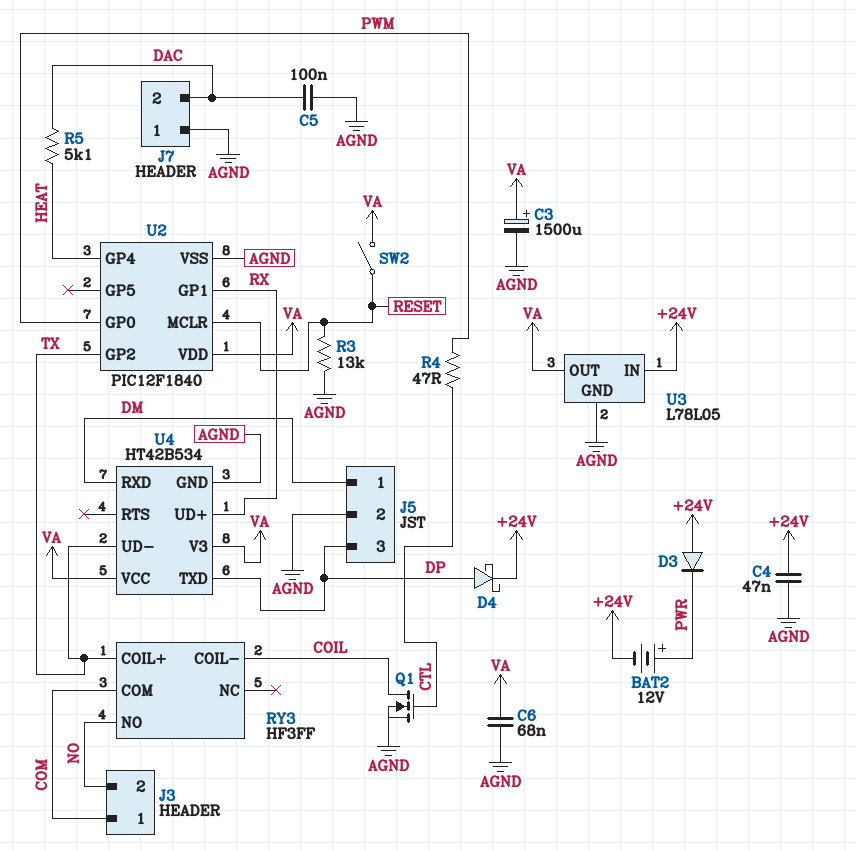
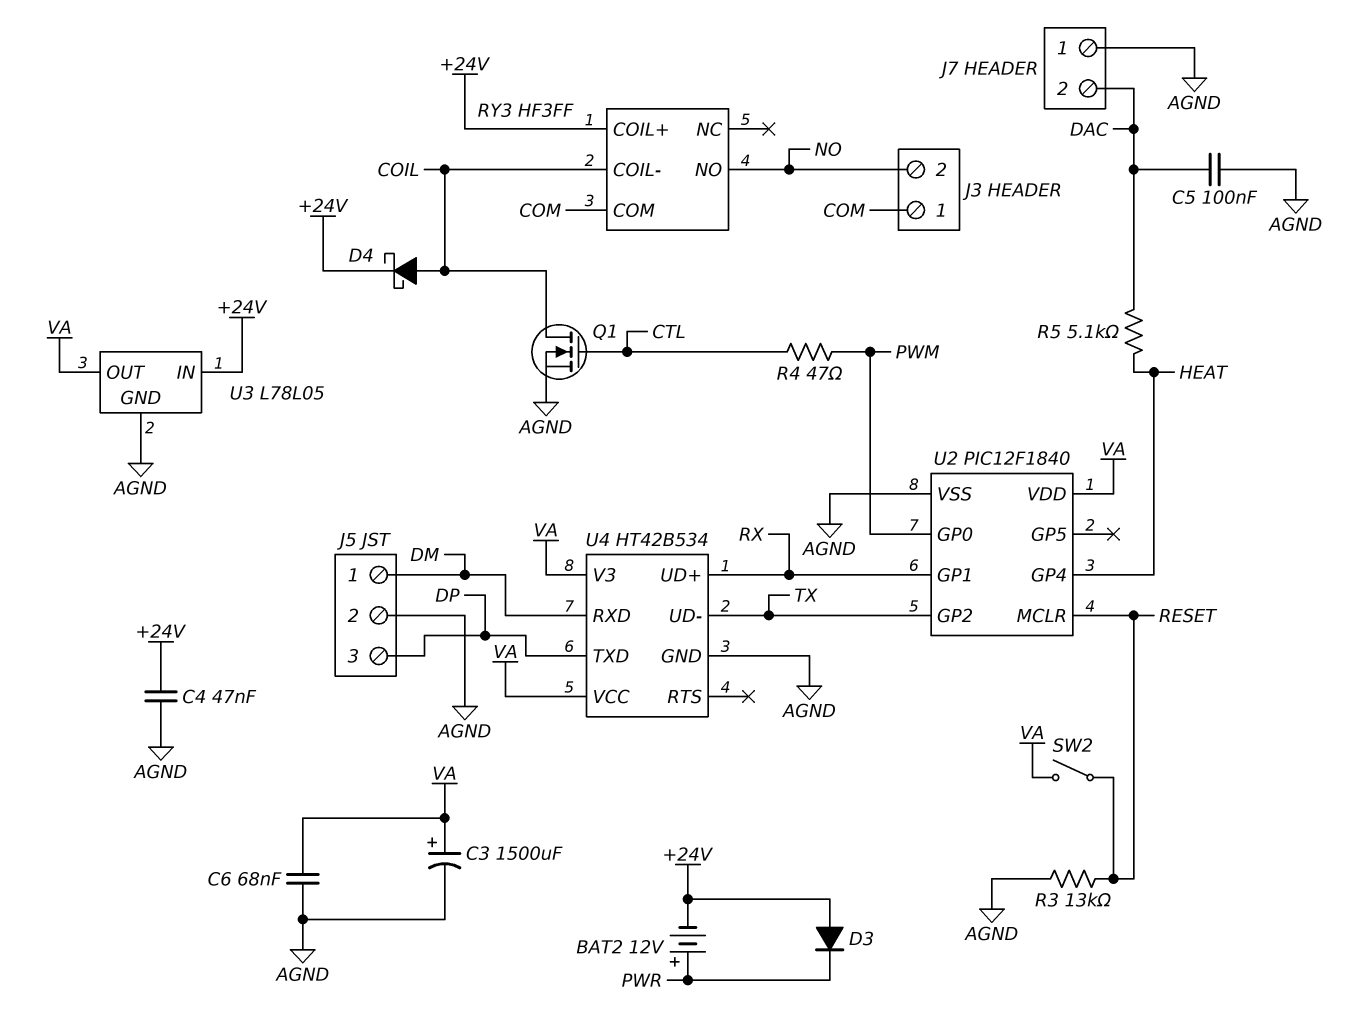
D4: schottky (A DP, K +24V) -> schottky (A COIL, K +24V)
RY3 pin COIL+: TX -> +24V

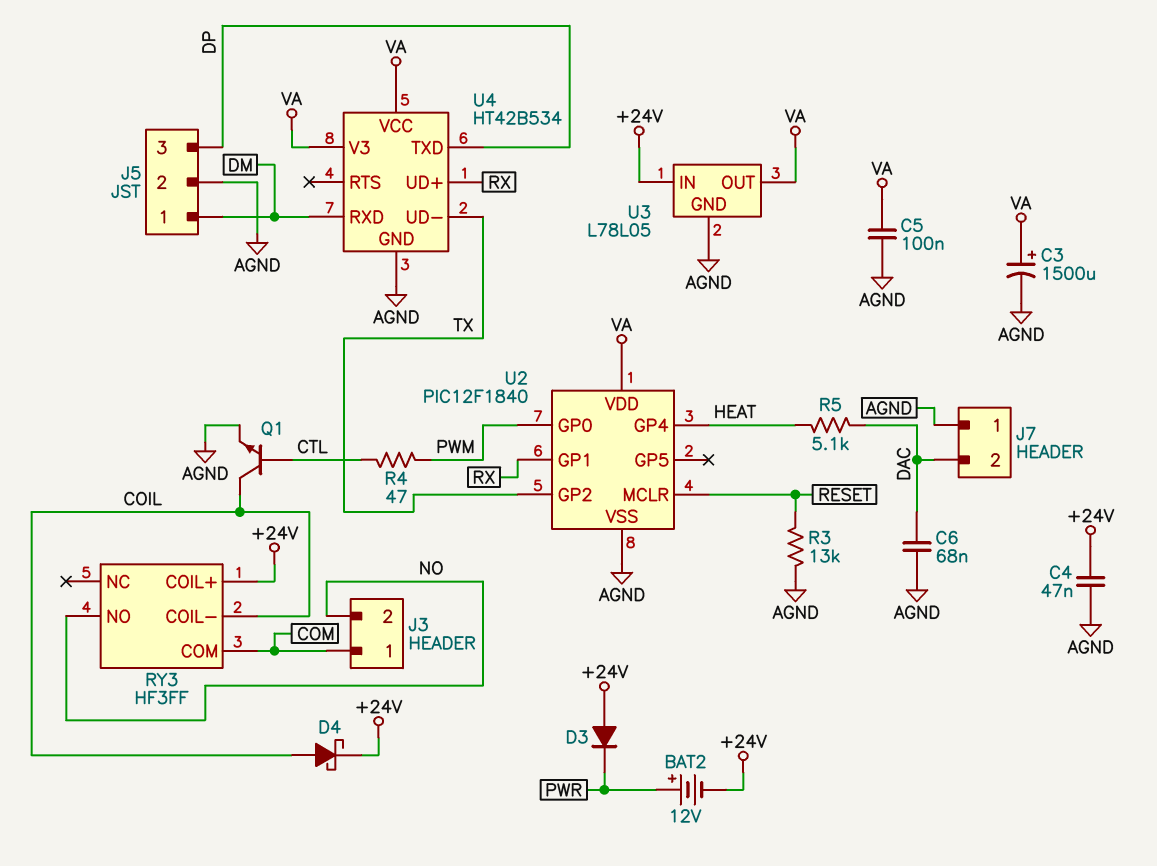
C5: 100nF (AGND, DAC) -> 100nF (AGND, VA)
C6: 68nF (AGND, VA) -> 68nF (AGND, DAC)
Q1: NMOS (G CTL, D COIL, S AGND) -> NPN (B CTL, C COIL, E AGND)
SW2: switch (RESET, VA) -> none

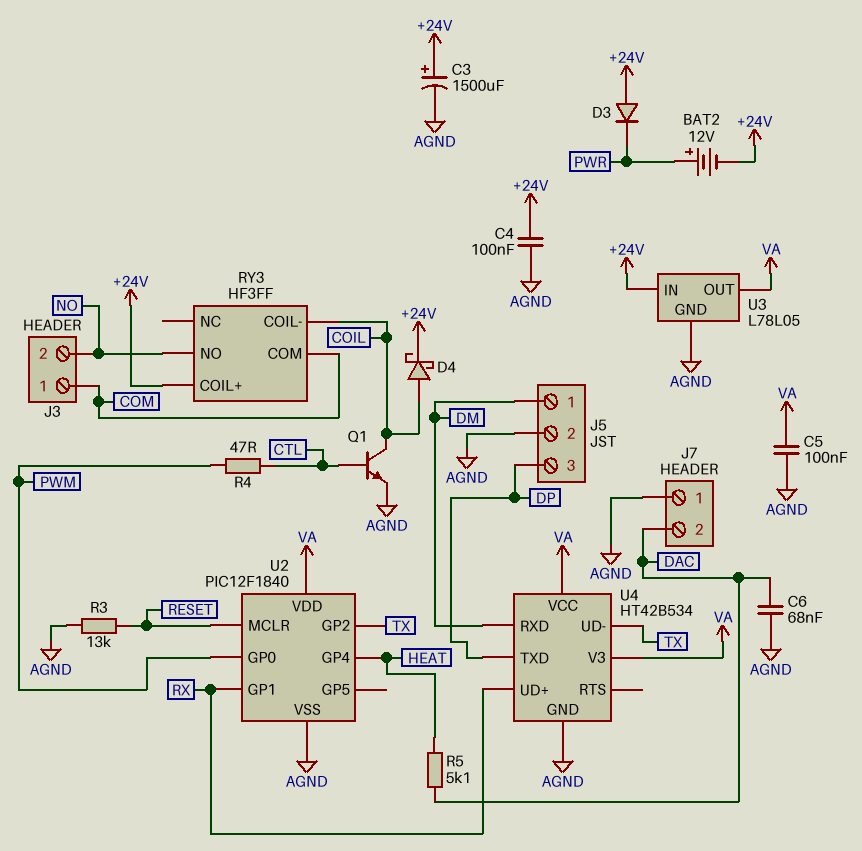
C3: 1500uF (plus VA, minus AGND) -> 1500uF (plus +24V, minus AGND)
C4: 47nF (+24V, AGND) -> 100nF (+24V, AGND)

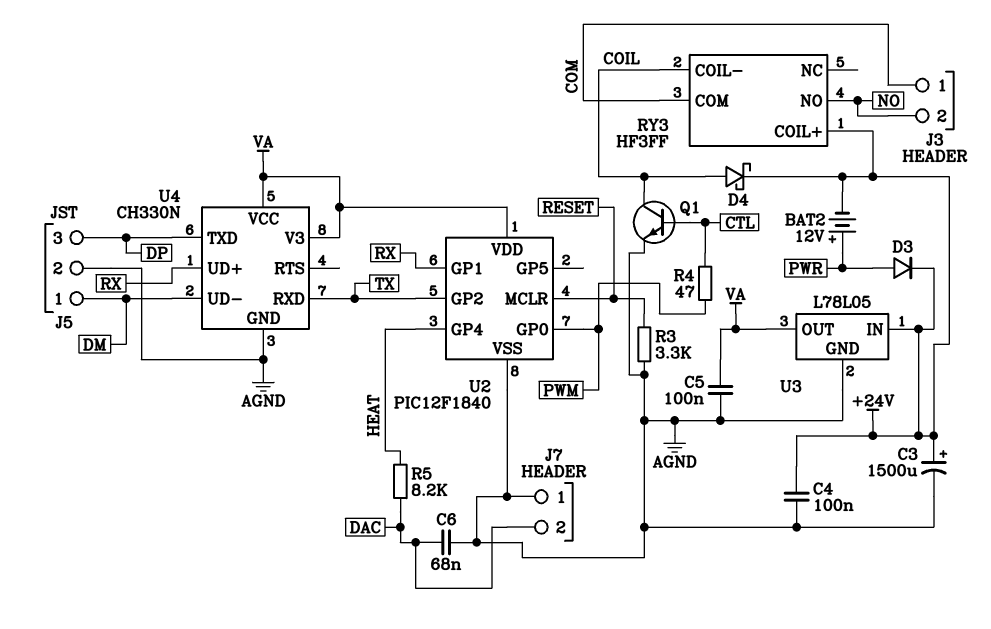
D3: diode (A +24V, K PWR) -> diode (A PWR, K +24V)
R3: 13k (AGND, RESET) -> 3.3k (AGND, RESET)
R5: 5.1k (DAC, HEAT) -> 8.2k (DAC, HEAT)
U4: HT42B534 -> CH330N
U4 pin RXD: DM -> TX
U4 pin UD-: TX -> DM

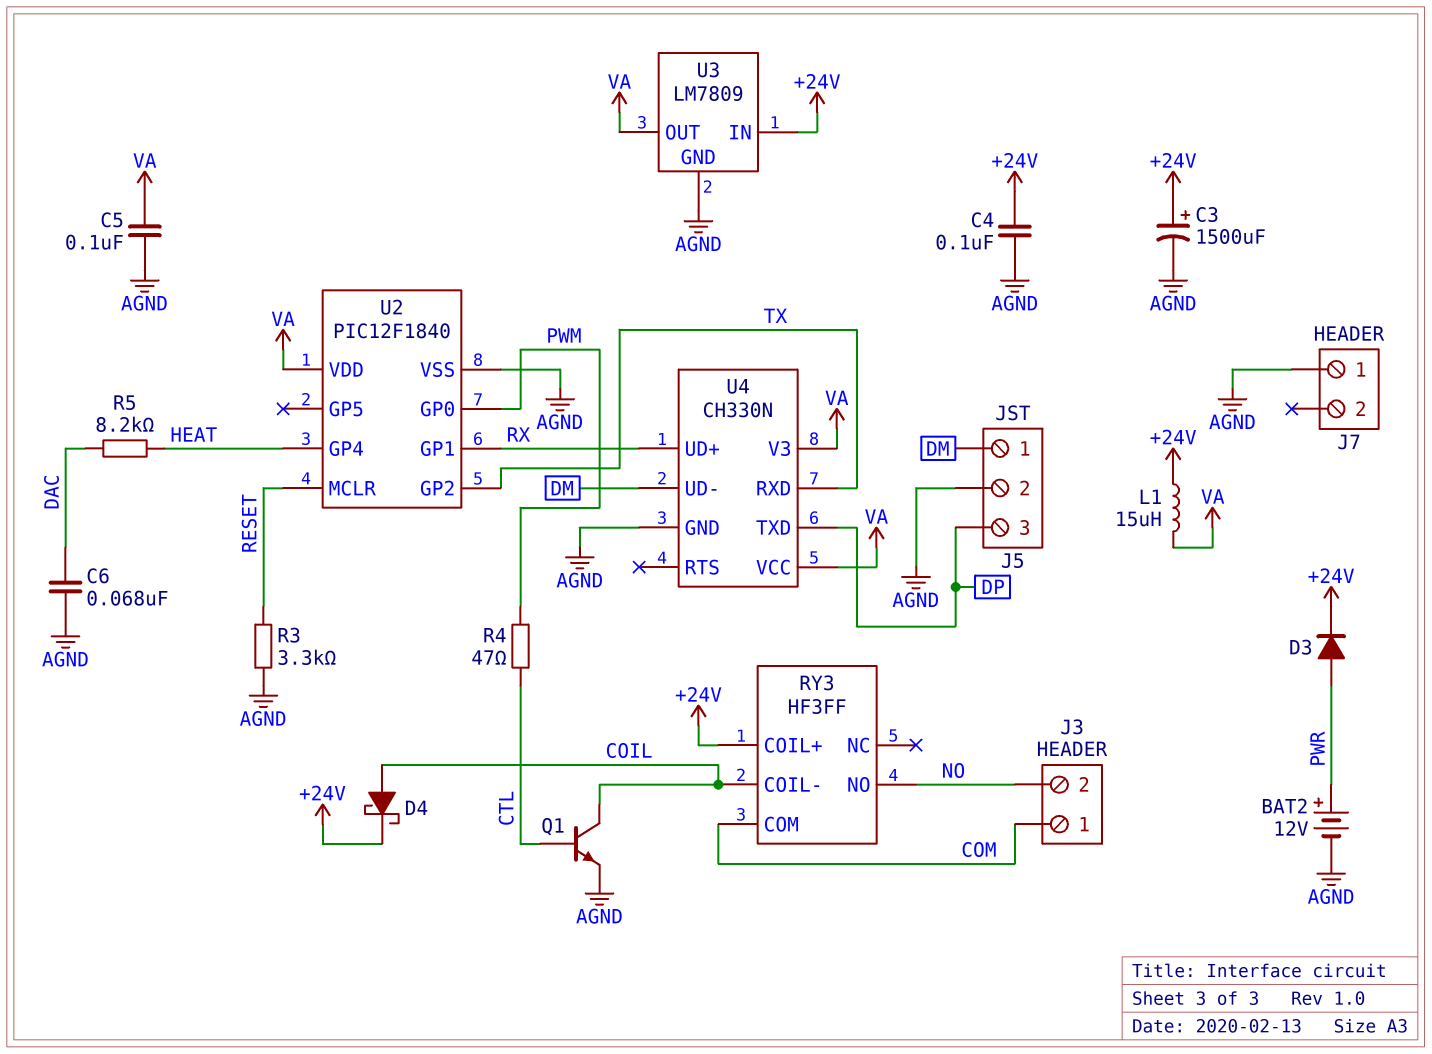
BAT2: 12V (plus PWR, minus +24V) -> 12V (plus PWR, minus AGND)
J7 pin 2: DAC -> none
L1: none -> 15uH (+24V, VA)
U3: L78L05 -> LM7809

